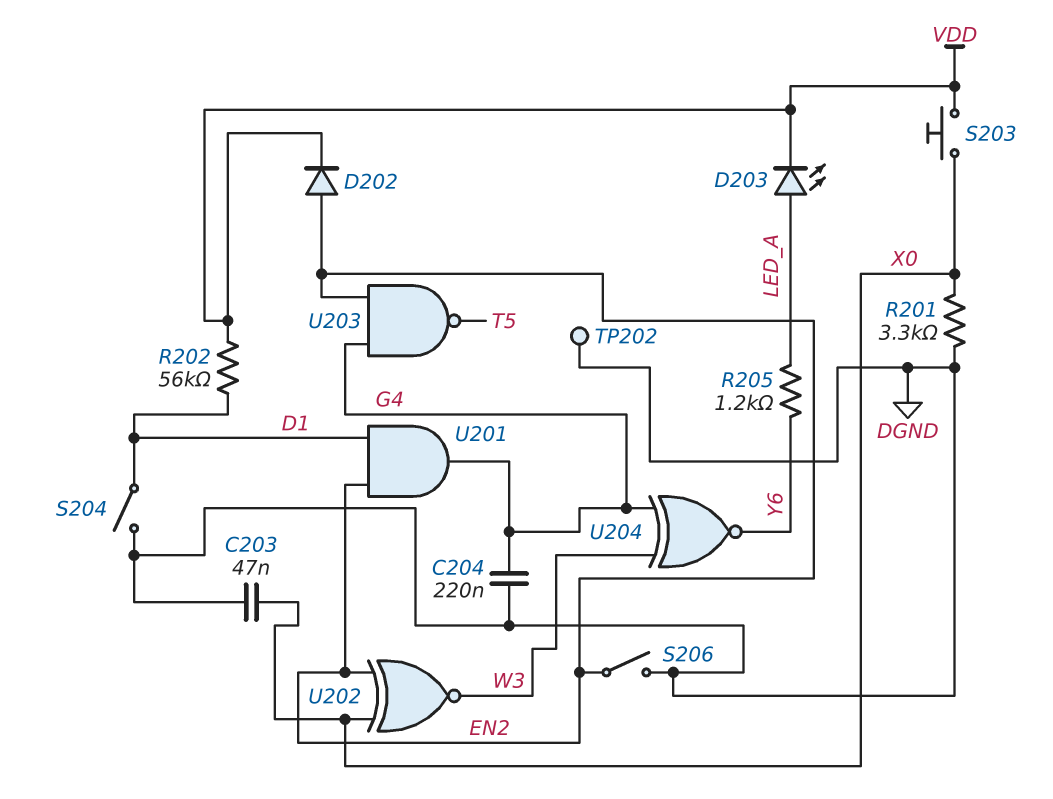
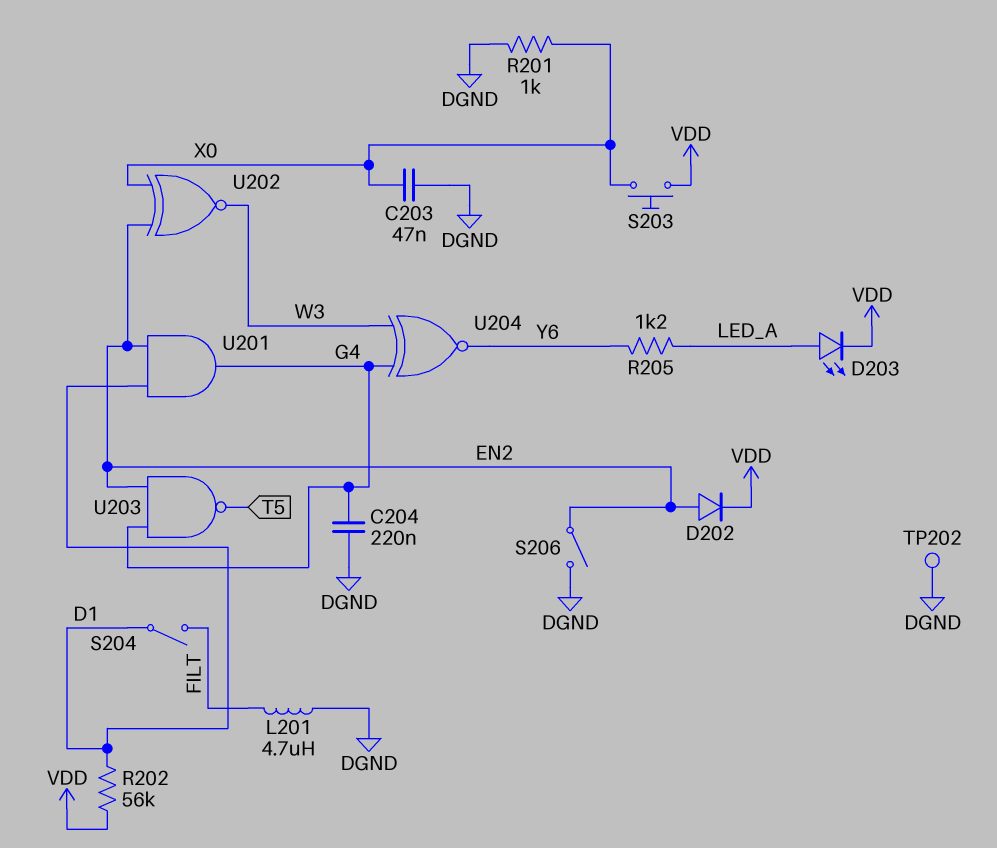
L201: none -> 4.7uH (DGND, FILT)
R201: 3.3k (DGND, X0) -> 1k (DGND, X0)
S204: switch (D1, DGND) -> switch (D1, FILT)

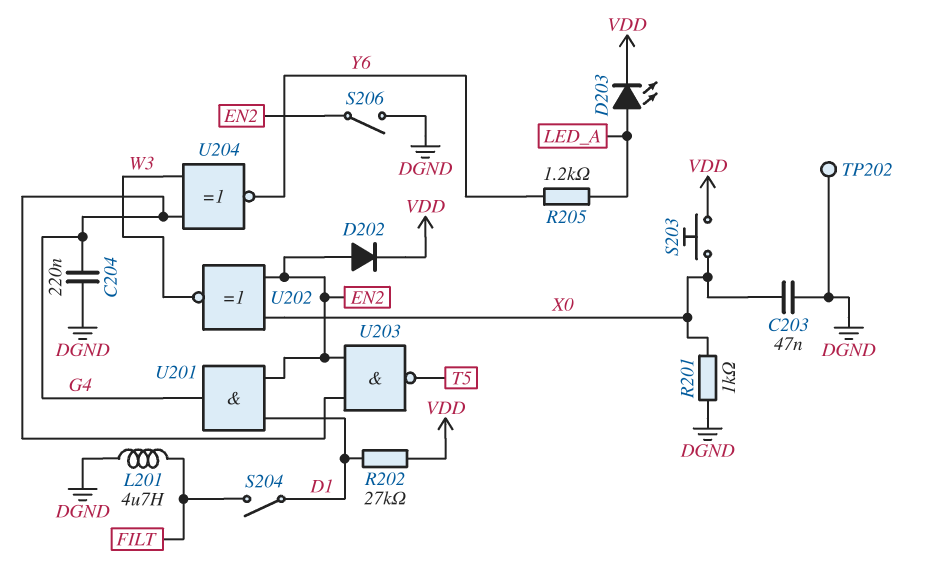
R202: 56k (D1, VDD) -> 27k (D1, VDD)

